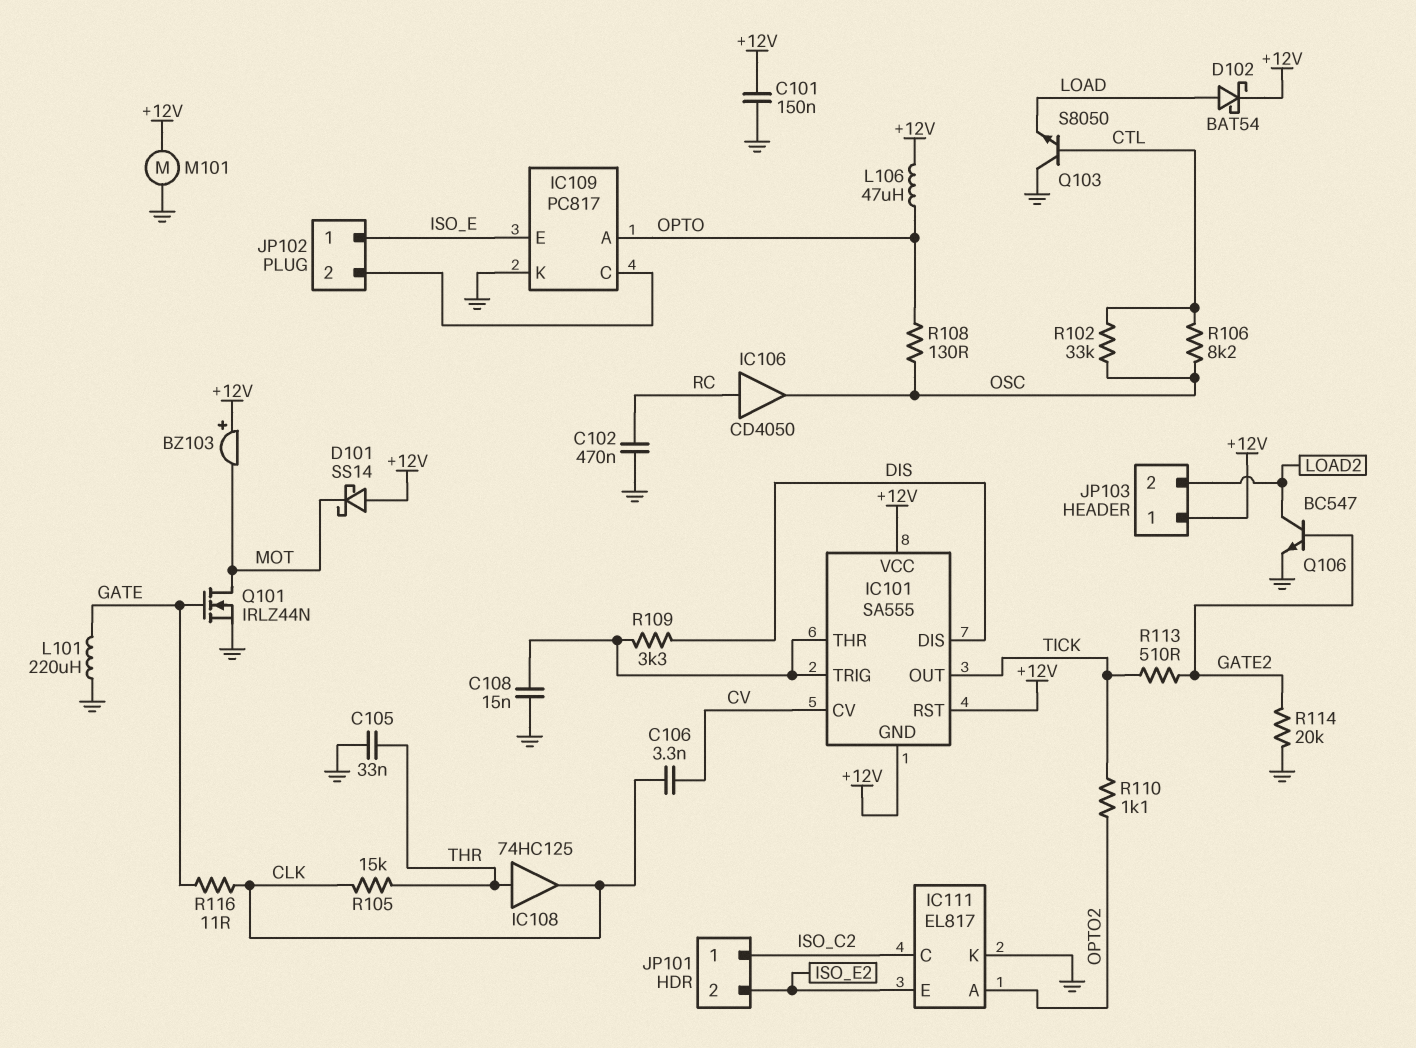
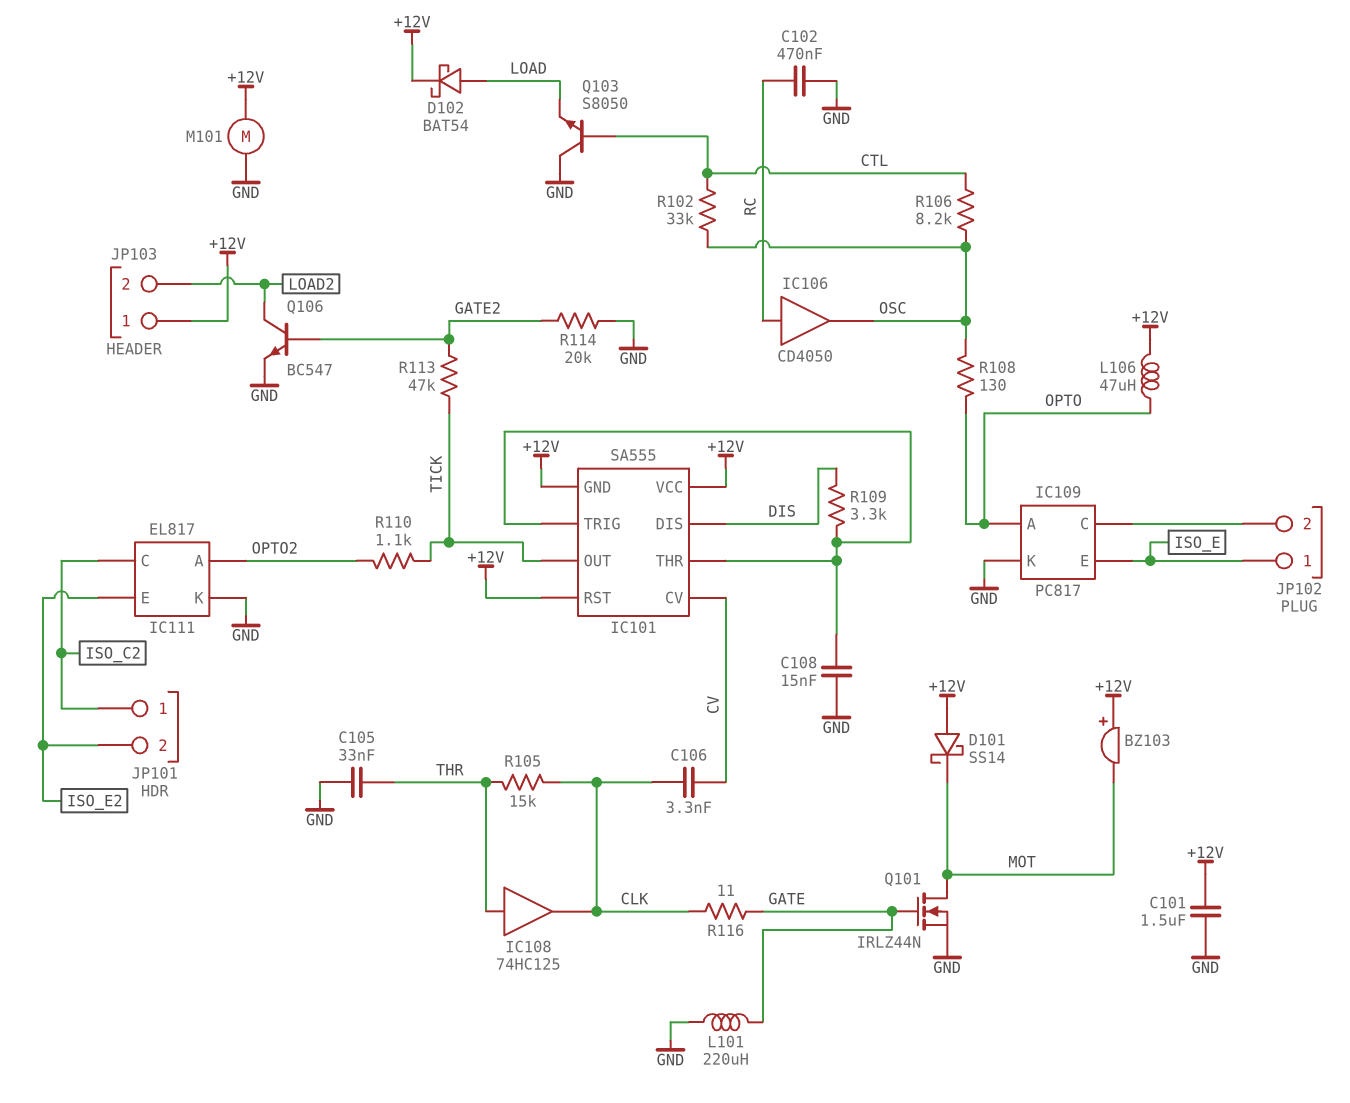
C101: 150nF (+12V, GND) -> 1.5uF (+12V, GND)
R113: 510 (GATE2, TICK) -> 47k (GATE2, TICK)

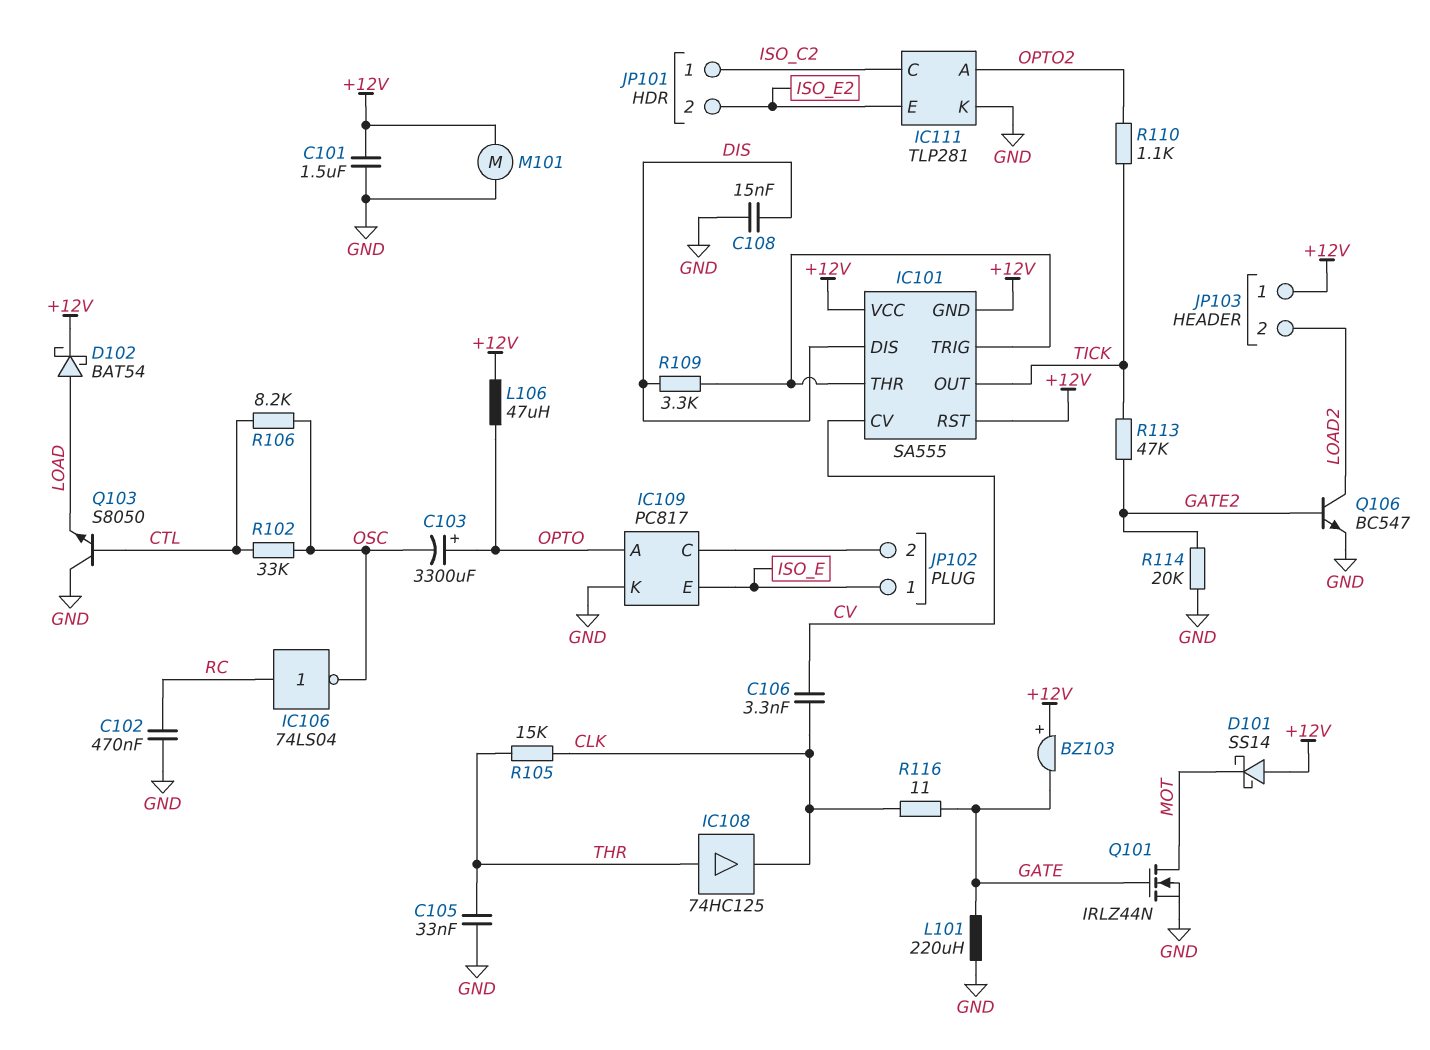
BZ103: buzzer (plus +12V, minus MOT) -> buzzer (plus +12V, minus GATE)
C103: none -> 3300uF (plus OPTO, minus OSC)
C108: 15nF (GND, IC101/THR) -> 15nF (DIS, GND)
IC106: buffer CD4050 (in RC, out OSC) -> NOT 74LS04 (in RC, out OSC)
IC111: EL817 -> TLP281
R108: 130 (OPTO, OSC) -> none

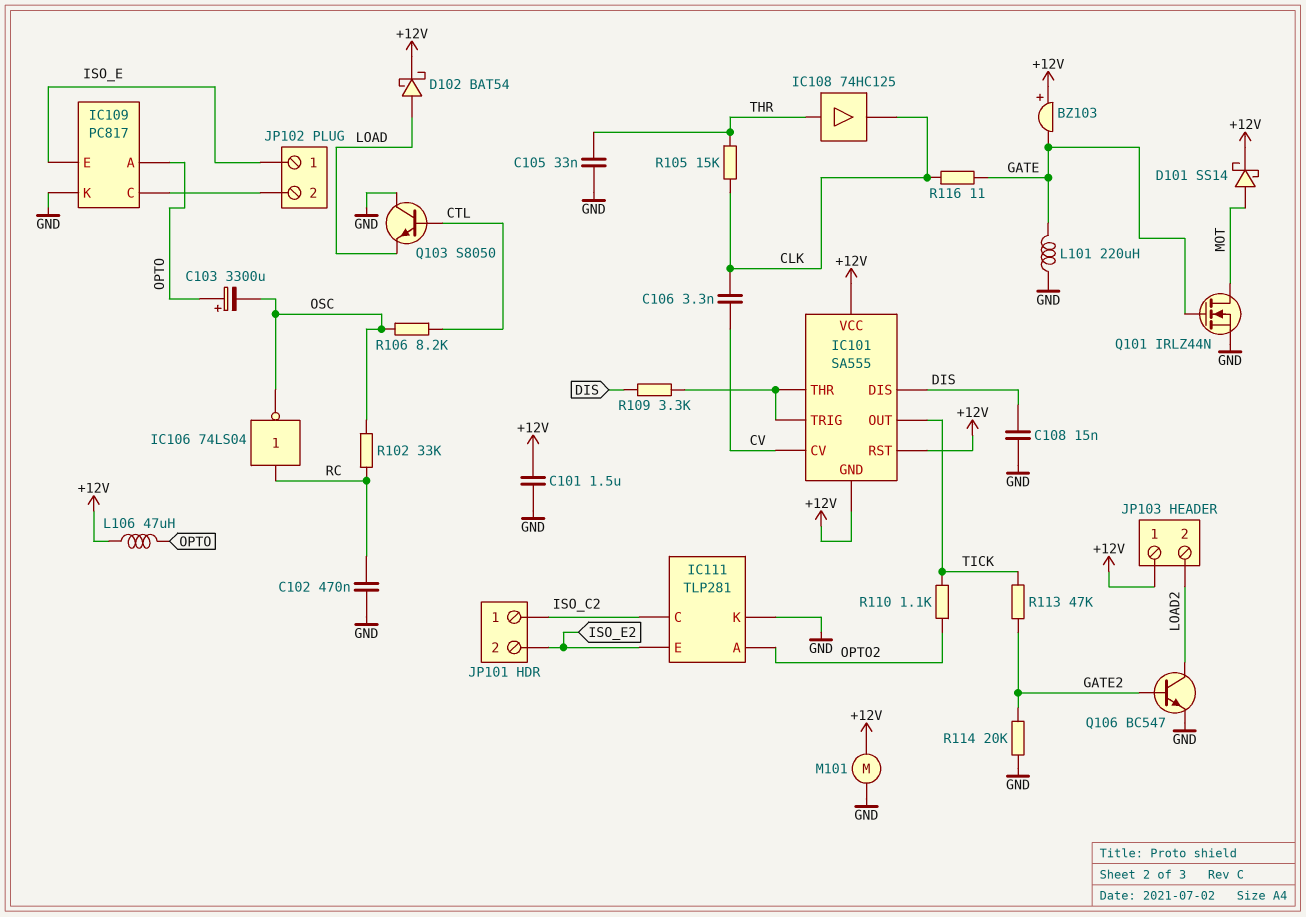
D101: schottky SS14 (A +12V, K MOT) -> schottky SS14 (A MOT, K +12V)
R102: 33k (CTL, OSC) -> 33k (OSC, RC)

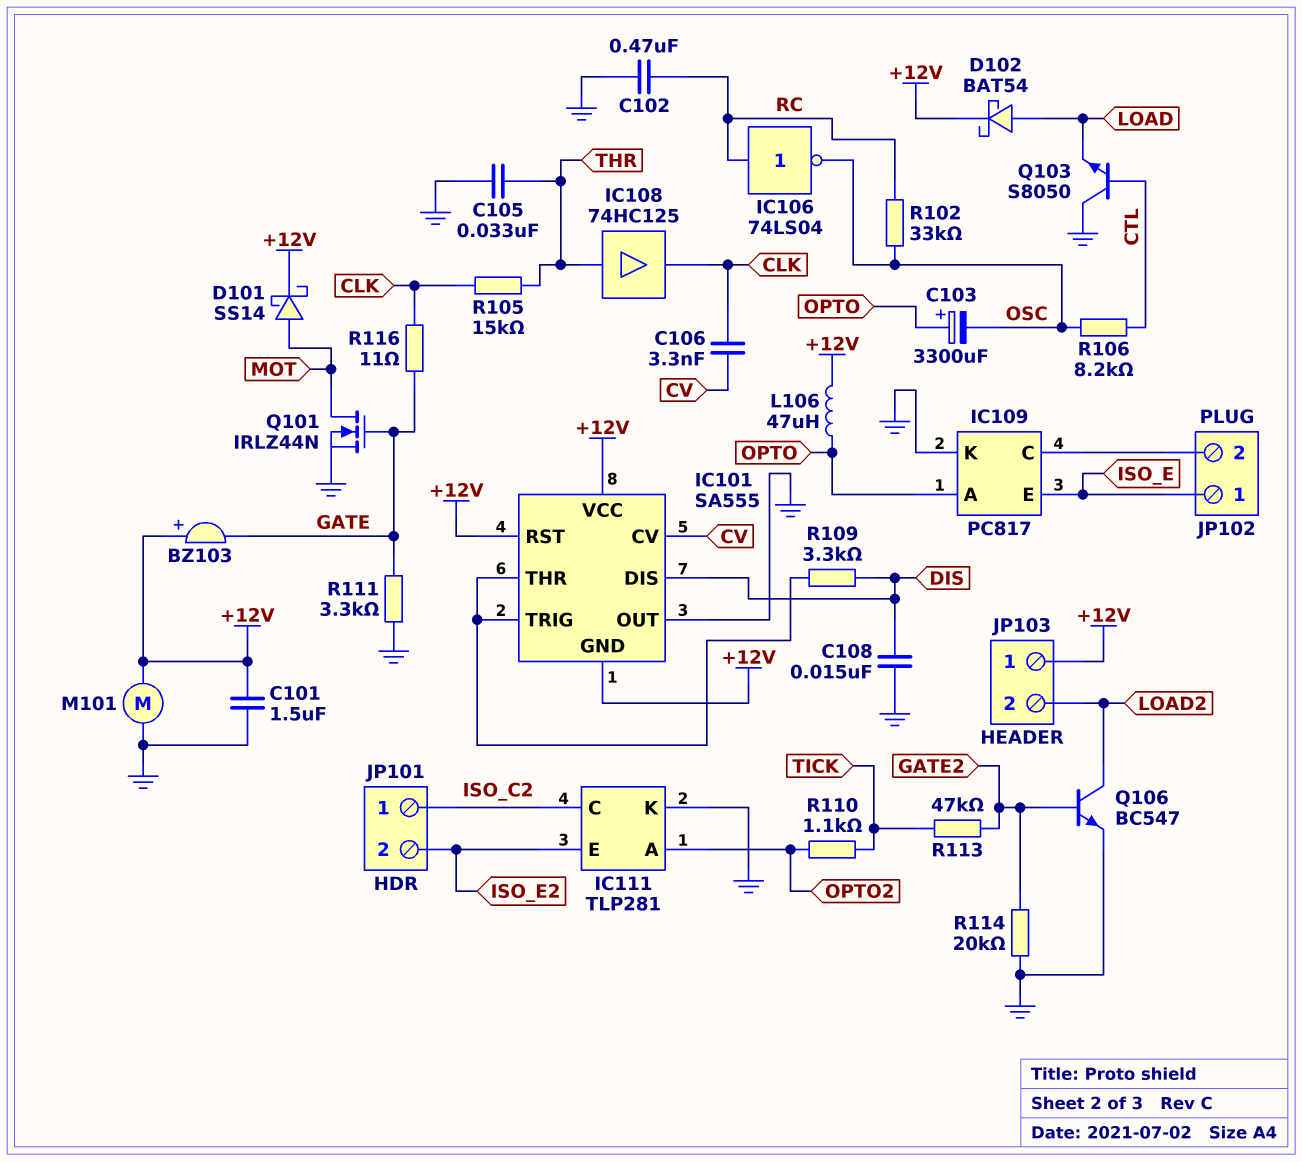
IC101 pin OUT: TICK -> GND
L101: 220uH (GATE, GND) -> none
R111: none -> 3.3k (GATE, GND)

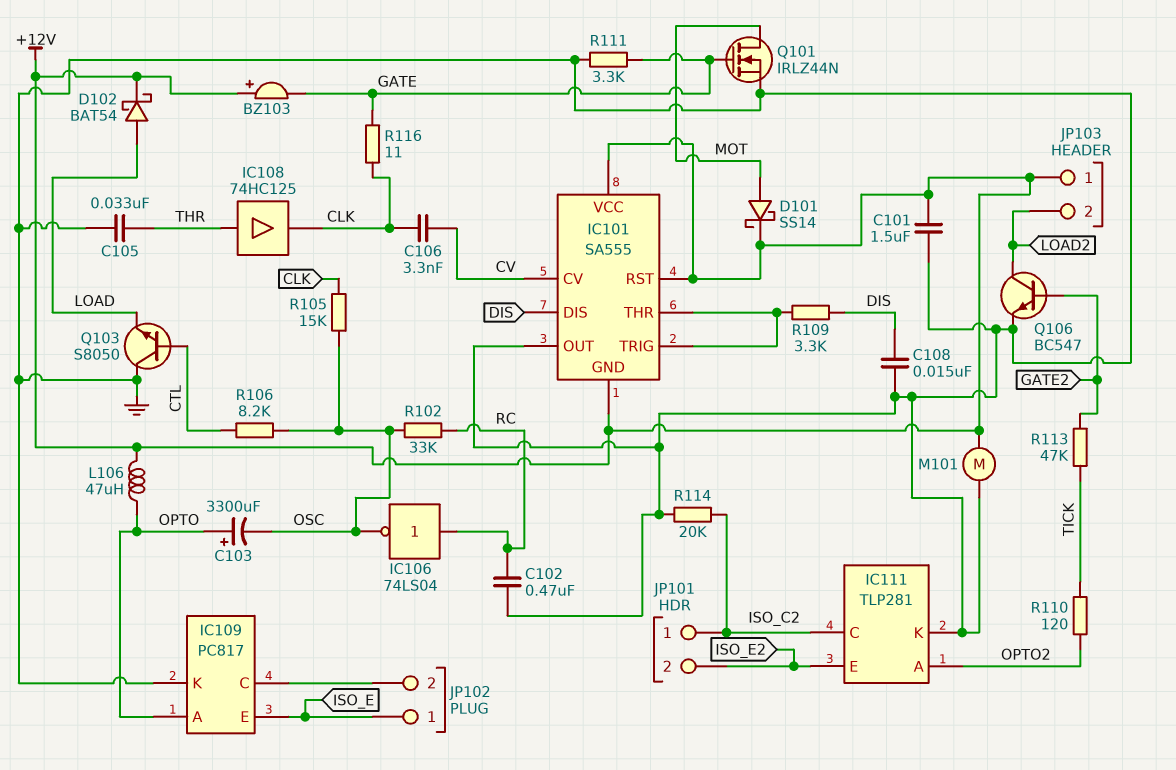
R105: 15k (CLK, THR) -> 15k (CLK, OSC)
R110: 1.1k (OPTO2, TICK) -> 120 (OPTO2, TICK)
R114: 20k (GATE2, GND) -> 20k (GND, ISO_C2)

